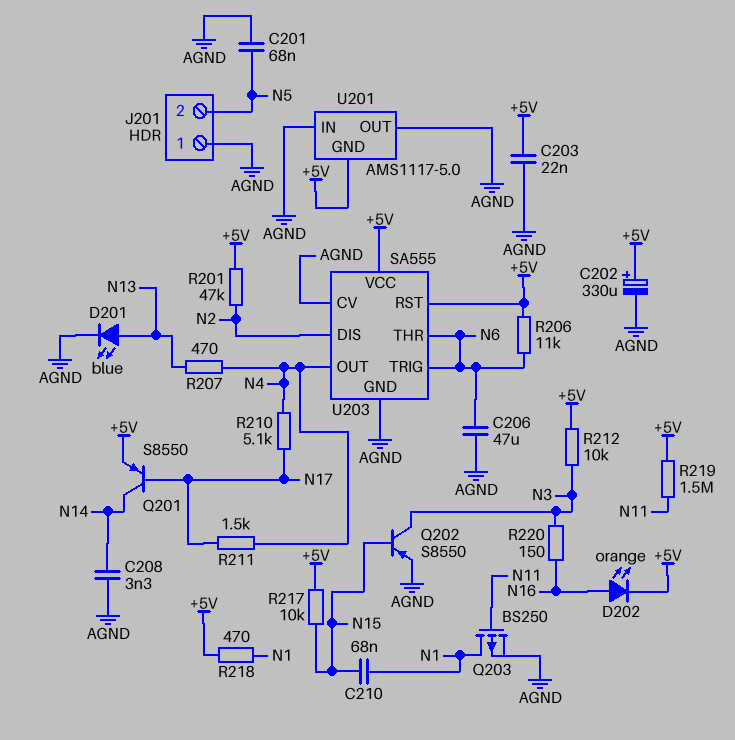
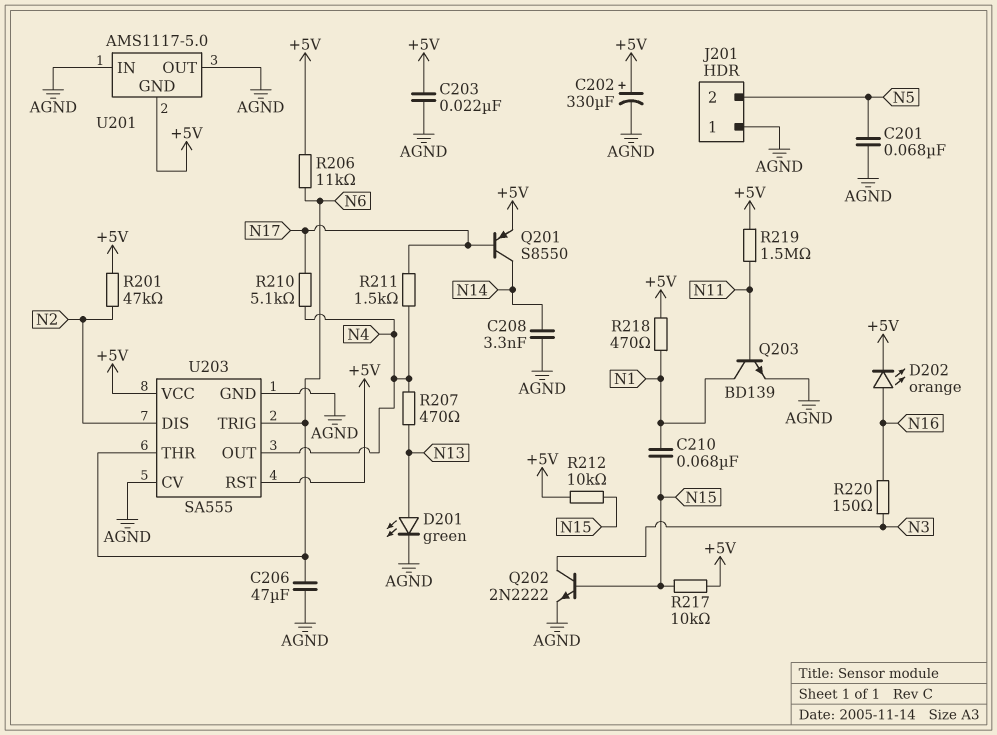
D201: LED blue (A N13, K AGND) -> LED green (A N13, K AGND)
Q202: PNP S8550 (B N15, C N3, E AGND) -> NPN 2N2222 (B N15, C N3, E AGND)
Q203: PMOS BS250 (G N11, D N1, S AGND) -> NPN BD139 (B N11, C N1, E AGND)
R212: 10k (+5V, N3) -> 10k (+5V, N15)

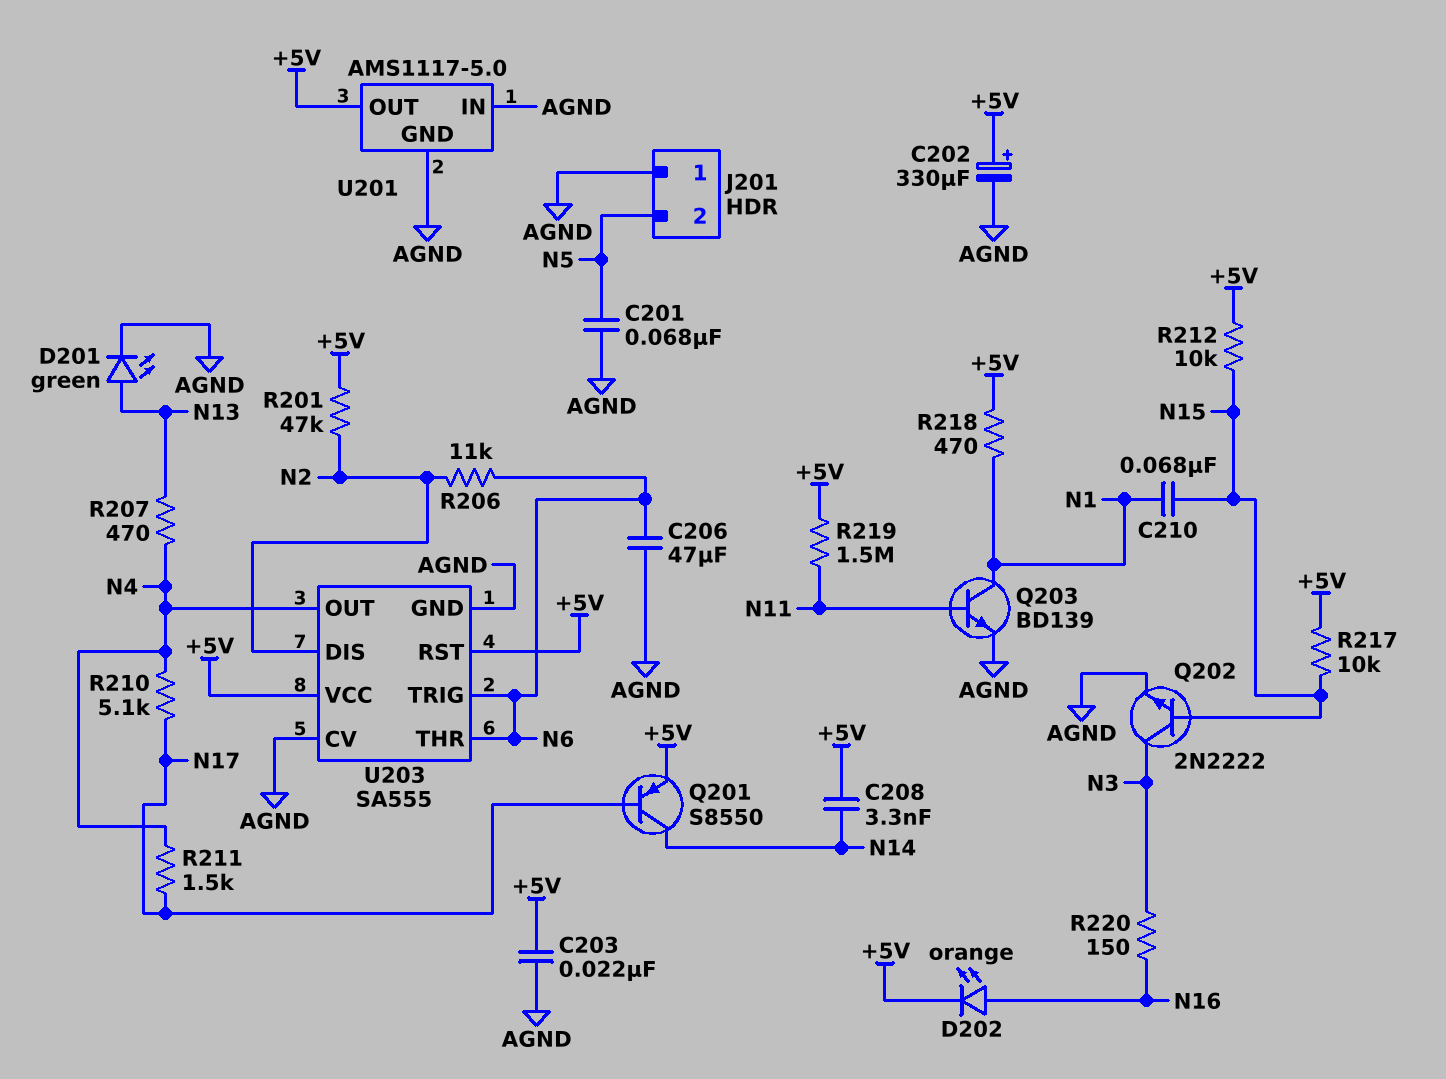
C208: 3.3nF (AGND, N14) -> 3.3nF (+5V, N14)
R206: 11k (+5V, N6) -> 11k (N2, N6)
U201 pin GND: +5V -> AGND
U201 pin OUT: AGND -> +5V

